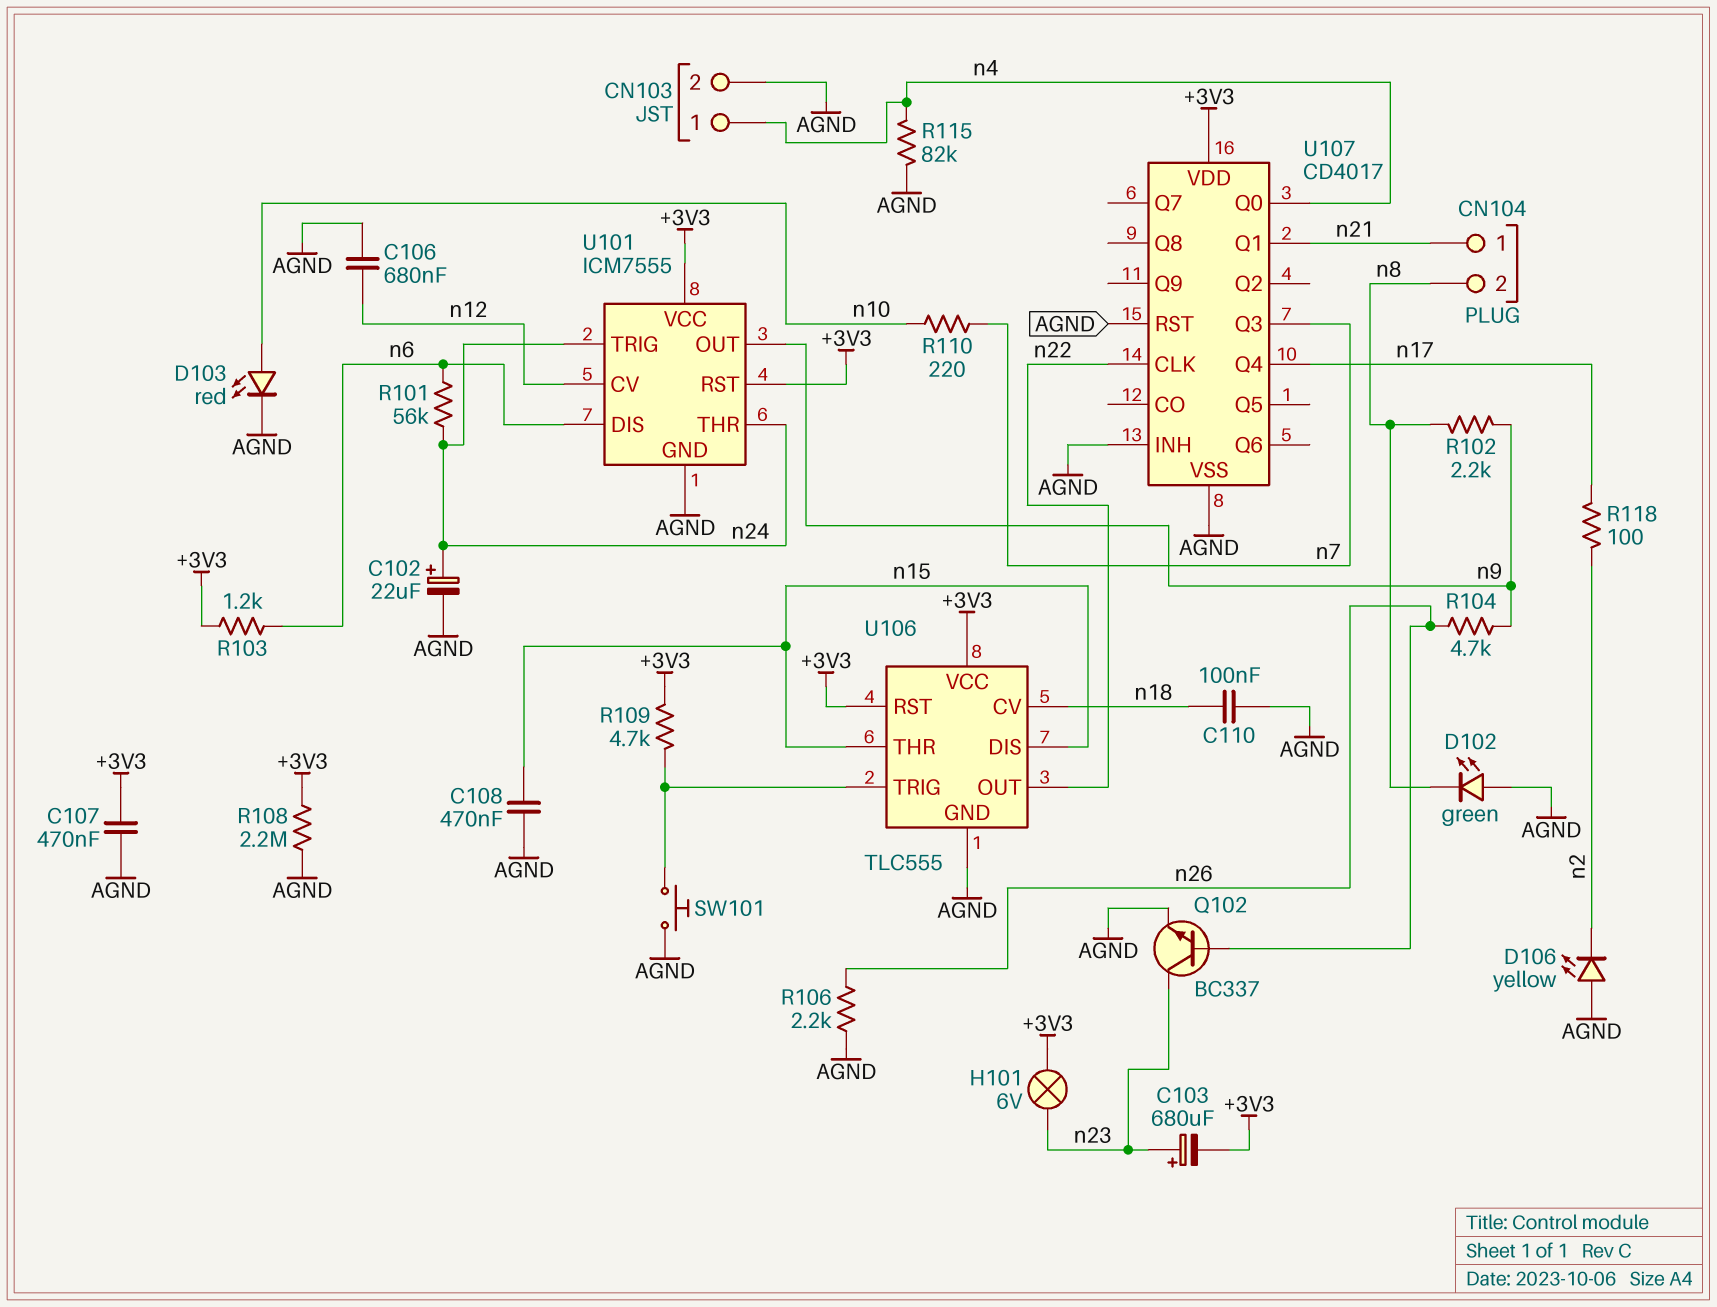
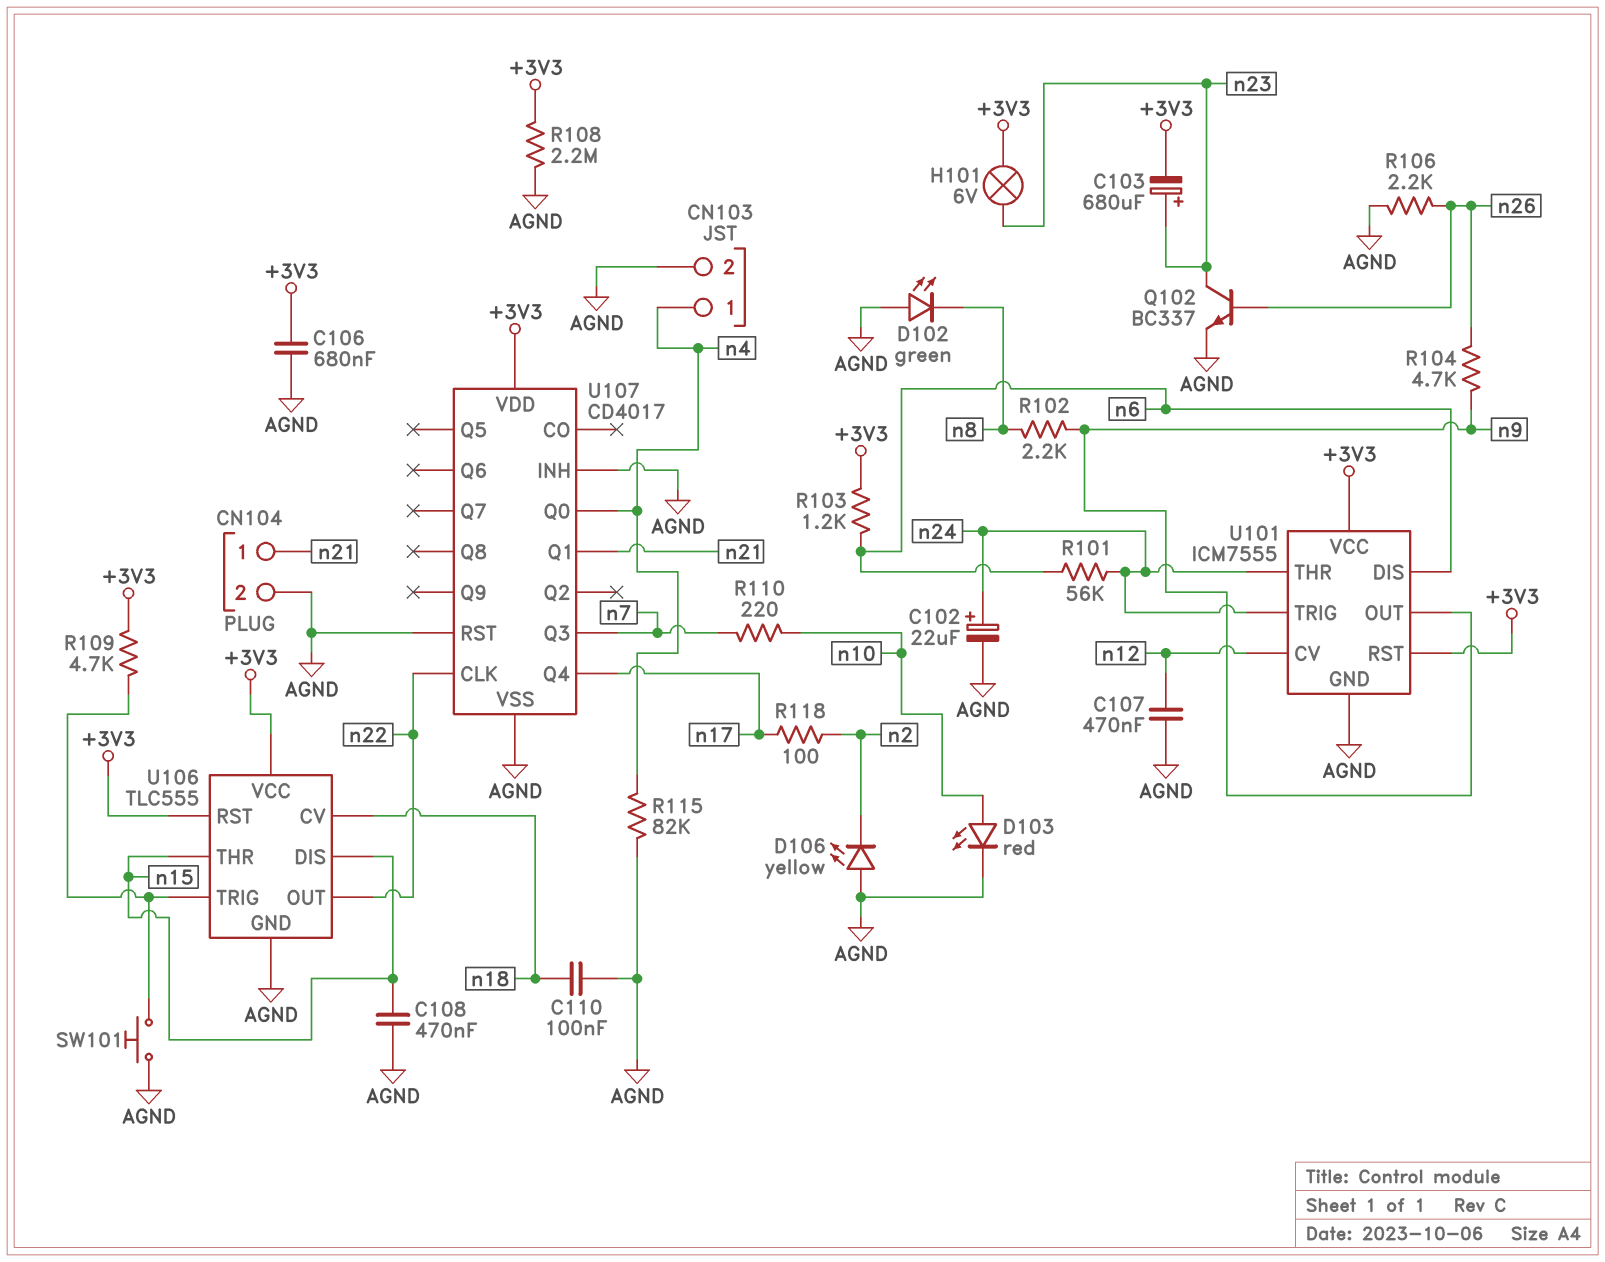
C106: 680nF (AGND, n12) -> 680nF (+3V3, AGND)
C107: 470nF (+3V3, AGND) -> 470nF (AGND, n12)
CN104 pin 2: n8 -> AGND

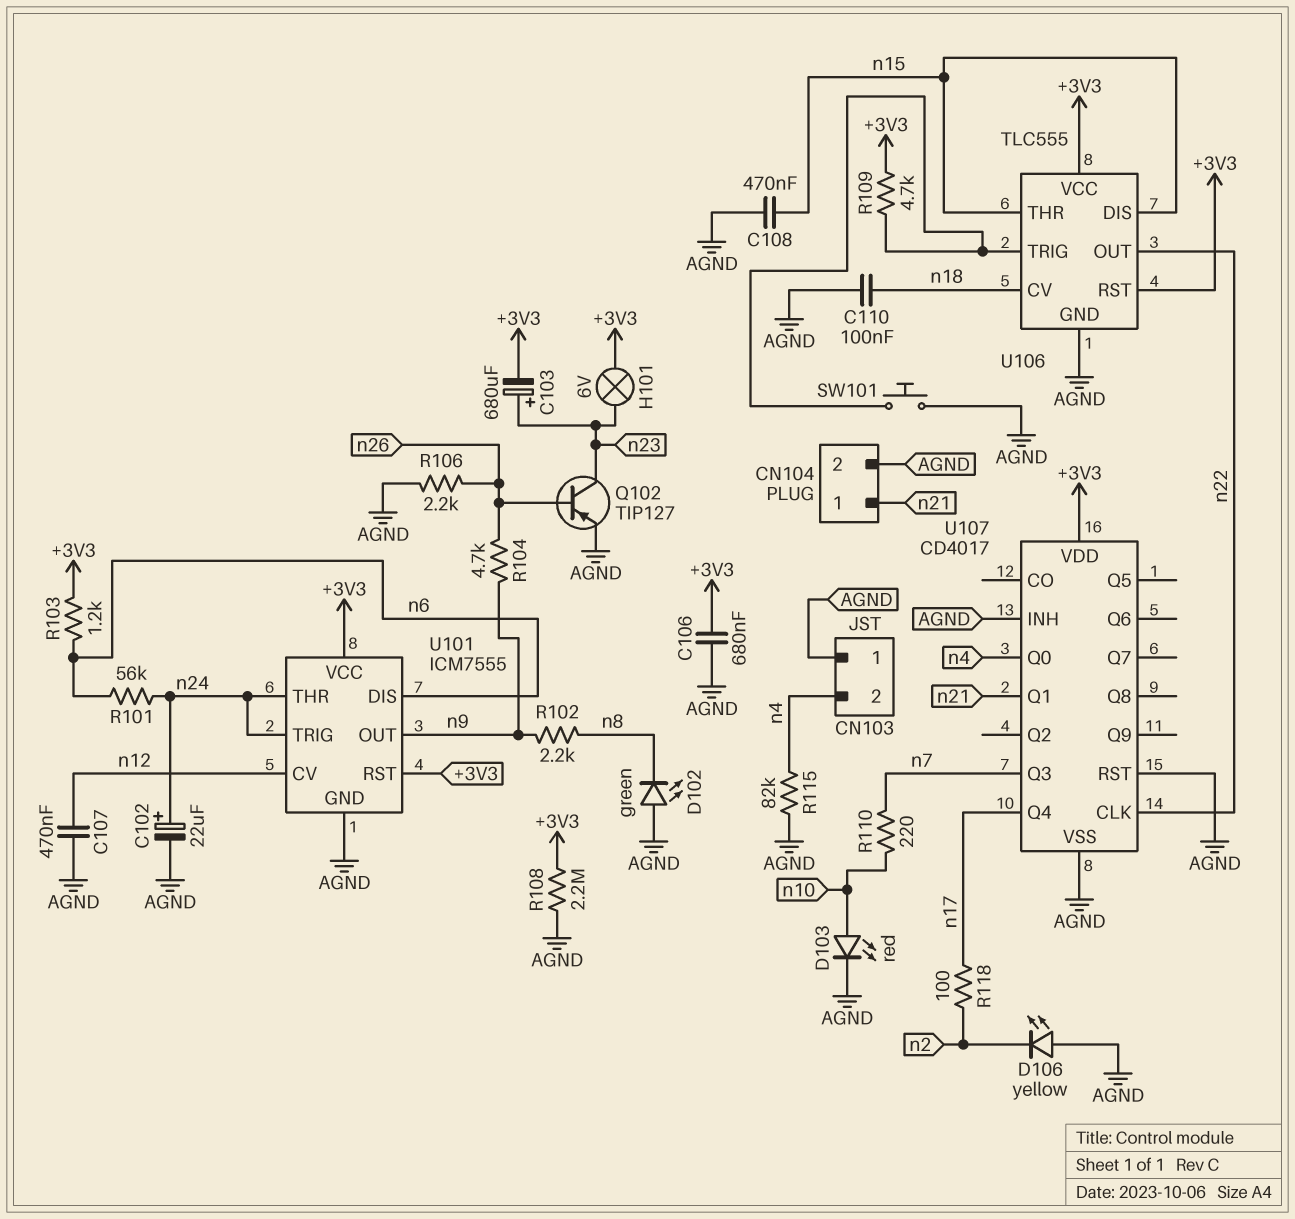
CN103 pin 1: n4 -> AGND
CN103 pin 2: AGND -> n4
Q102: NPN BC337 (B n26, C n23, E AGND) -> PNP TIP127 (B n26, C n23, E AGND)

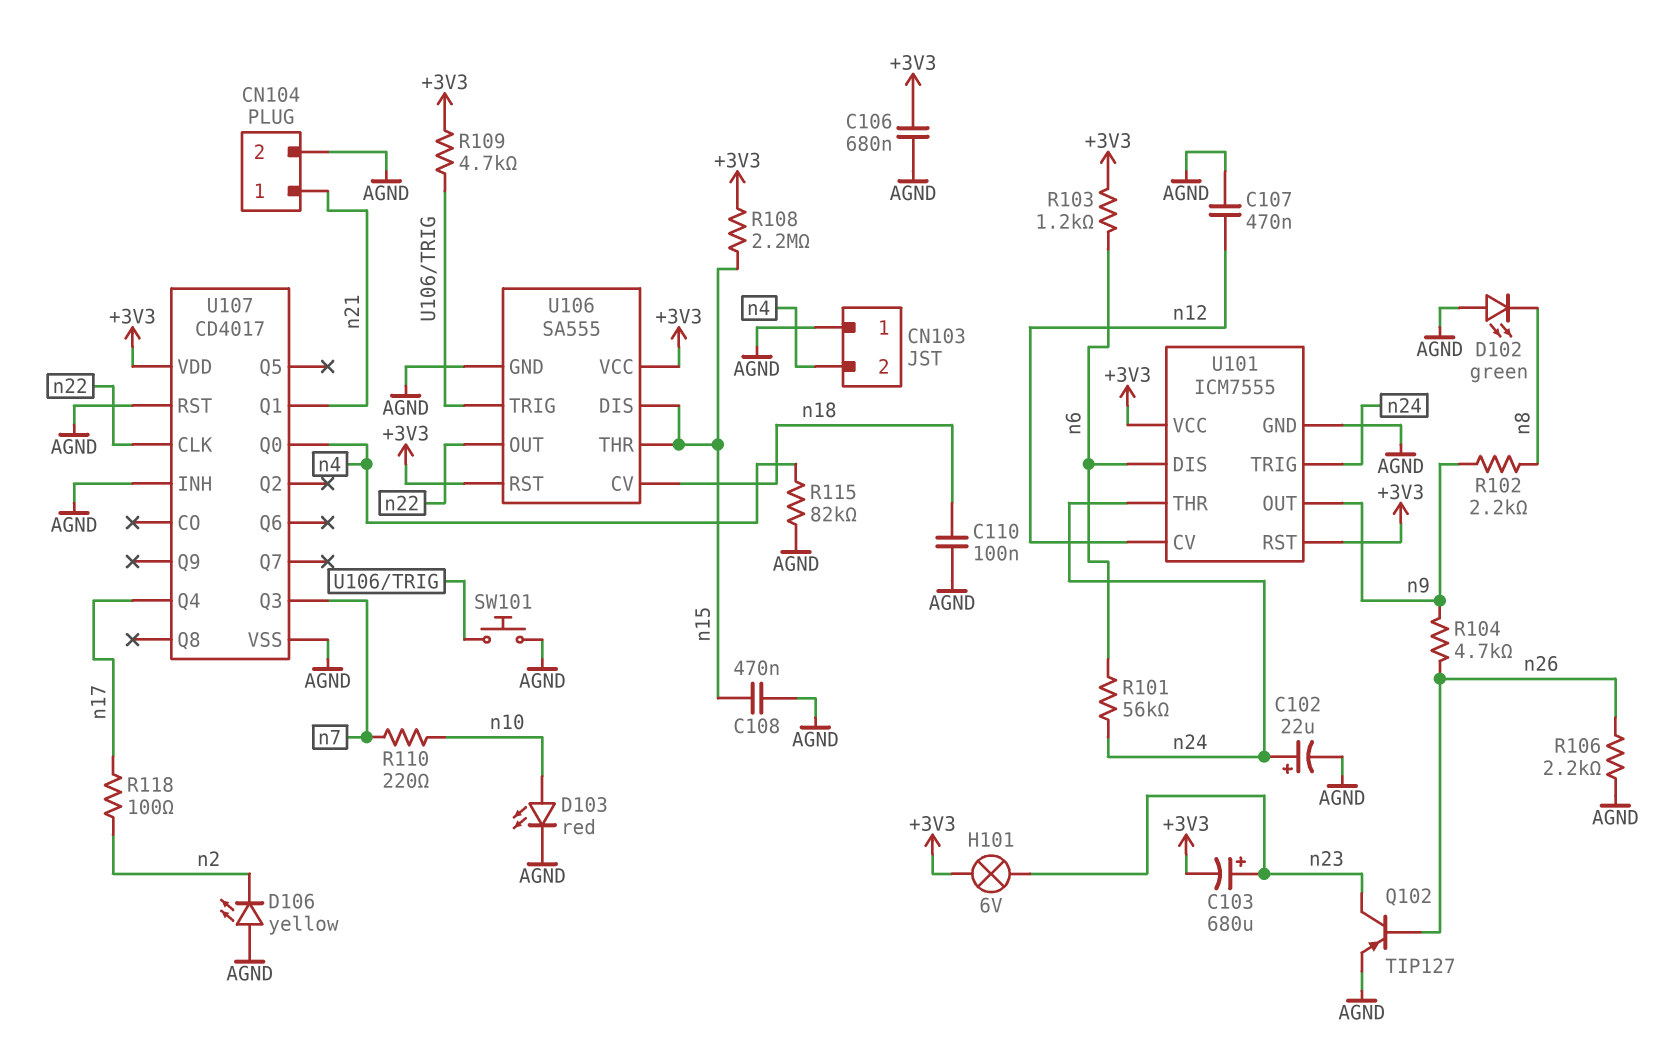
R108: 2.2M (+3V3, AGND) -> 2.2M (+3V3, n15)
U106: TLC555 -> SA555

